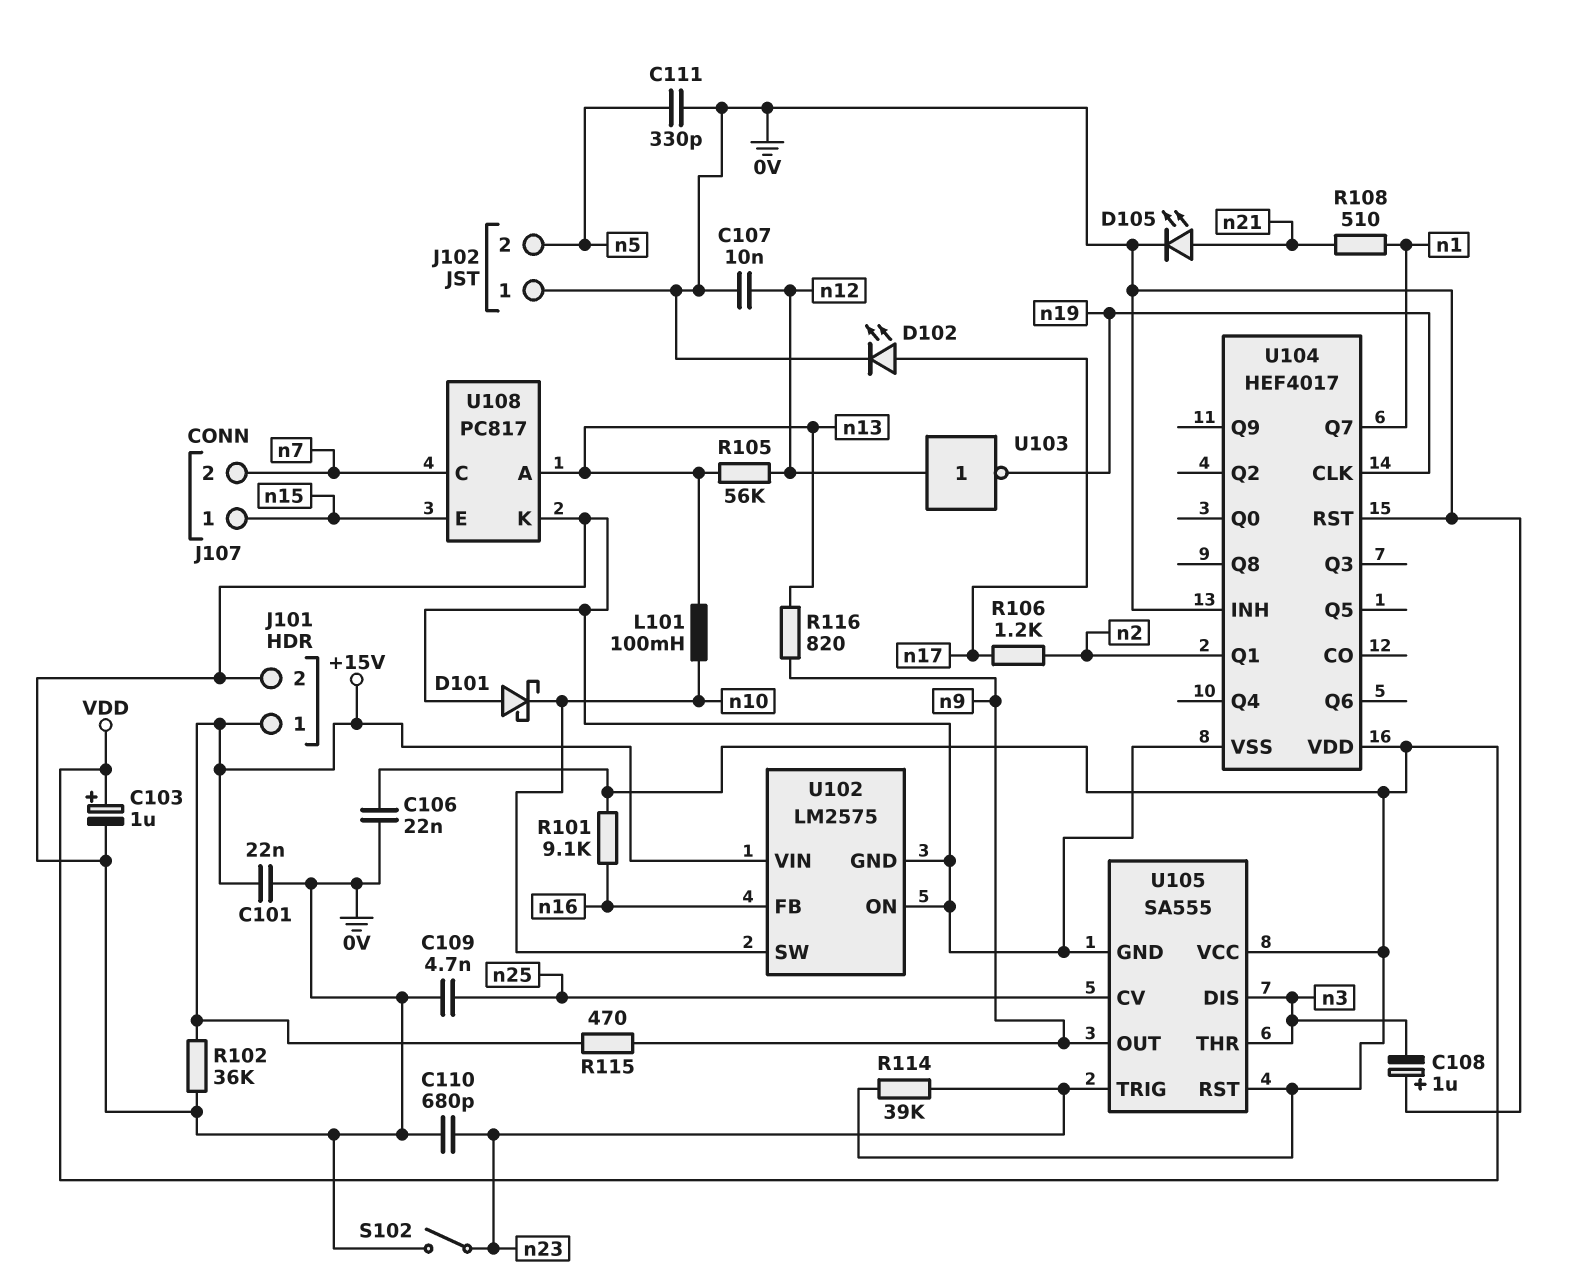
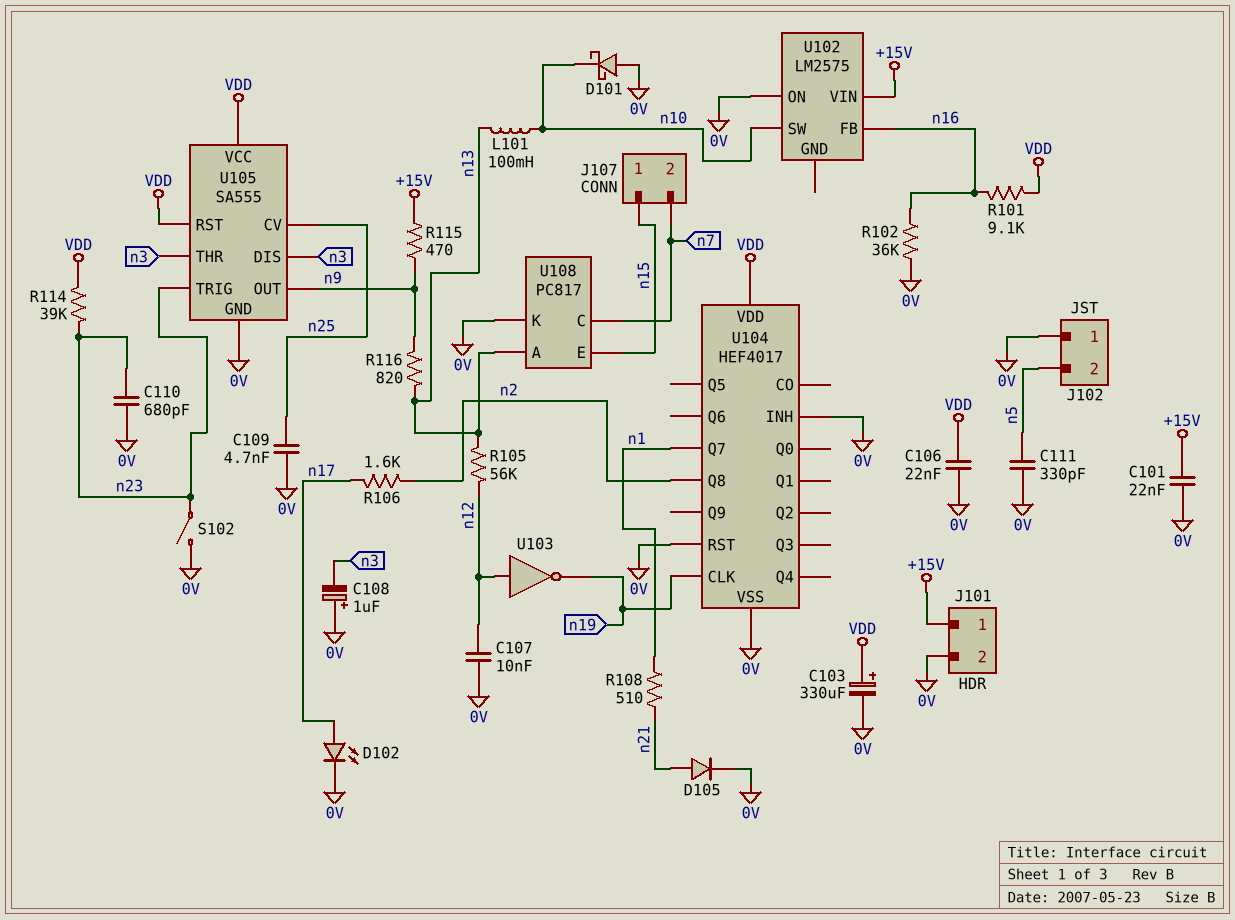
C103: 1uF (plus VDD, minus 0V) -> 330uF (plus VDD, minus 0V)
D105: LED (A n21, K 0V) -> diode (A n21, K 0V)
R102: 36k (+15V, 0V) -> 36k (0V, n16)
R106: 1.2k (n2, n17) -> 1.6k (n2, n17)
U102 pin GND: 0V -> none
U104 pin Q1: n2 -> none
U104 pin Q8: none -> n2

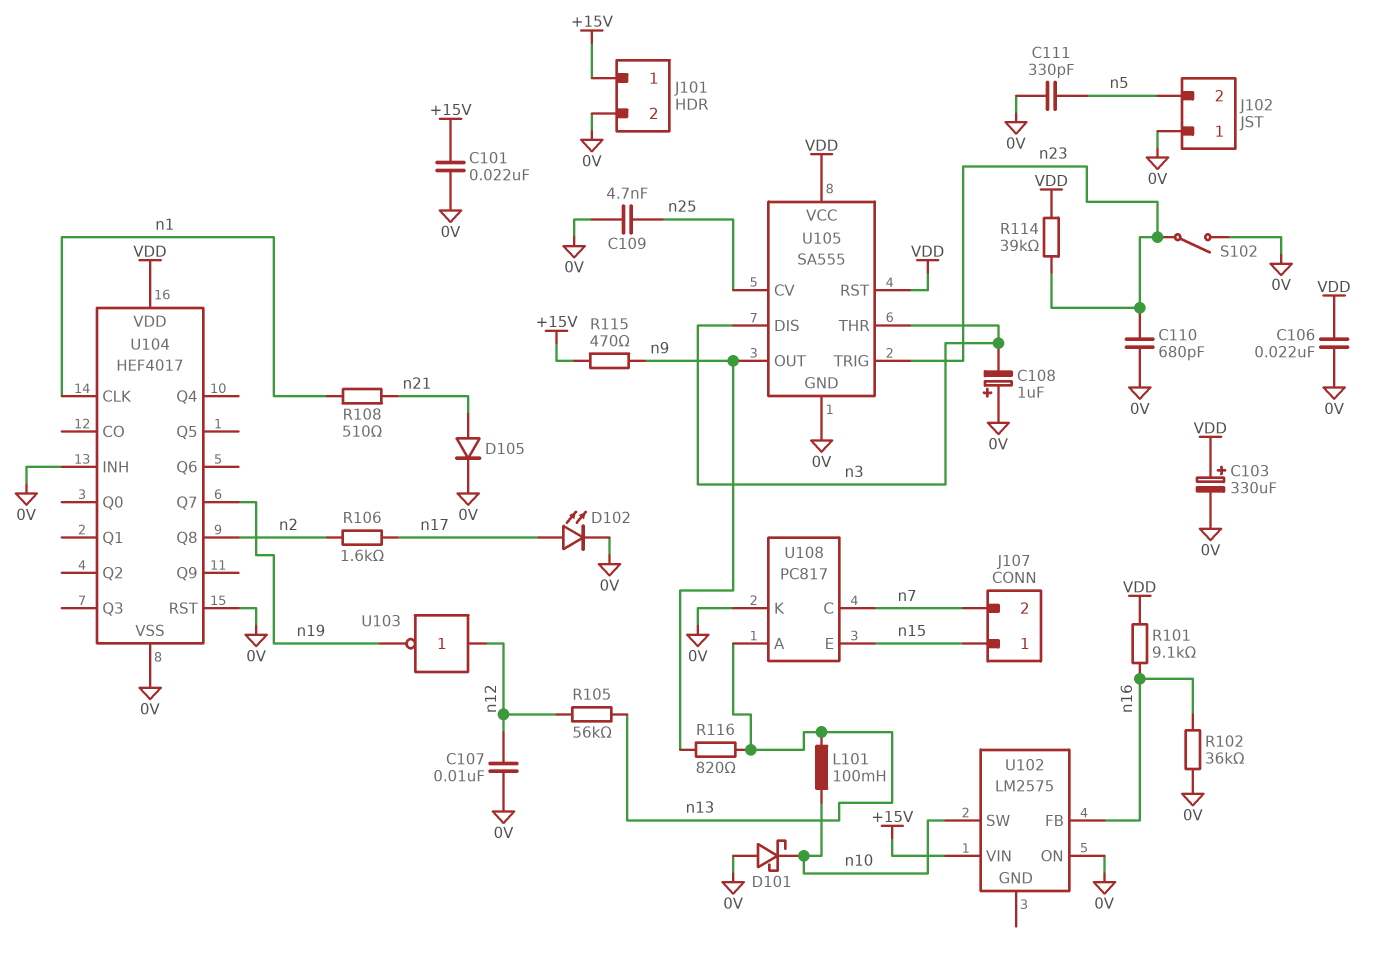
U104 pin CLK: n19 -> n1
U104 pin Q7: n1 -> n19

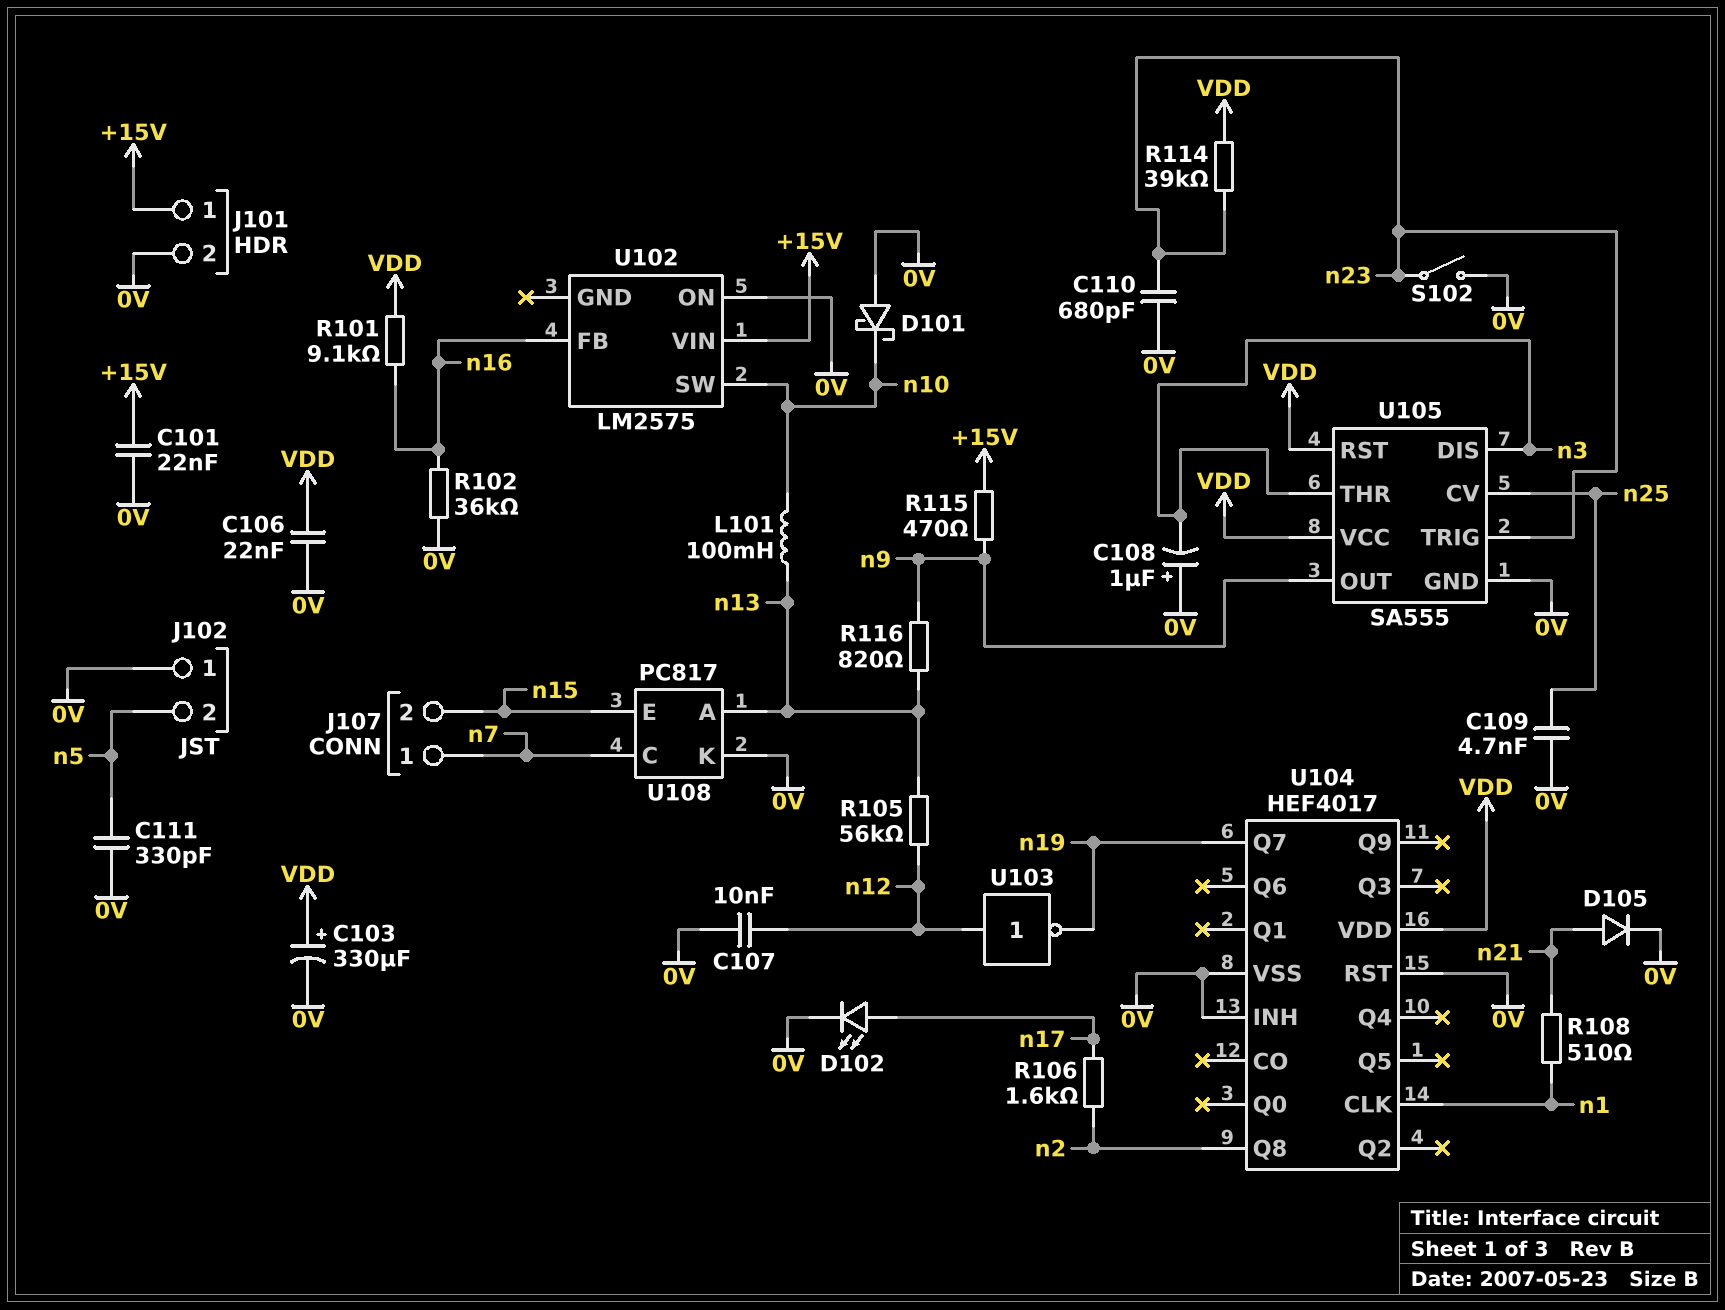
J107 pin 1: n15 -> n7
J107 pin 2: n7 -> n15

